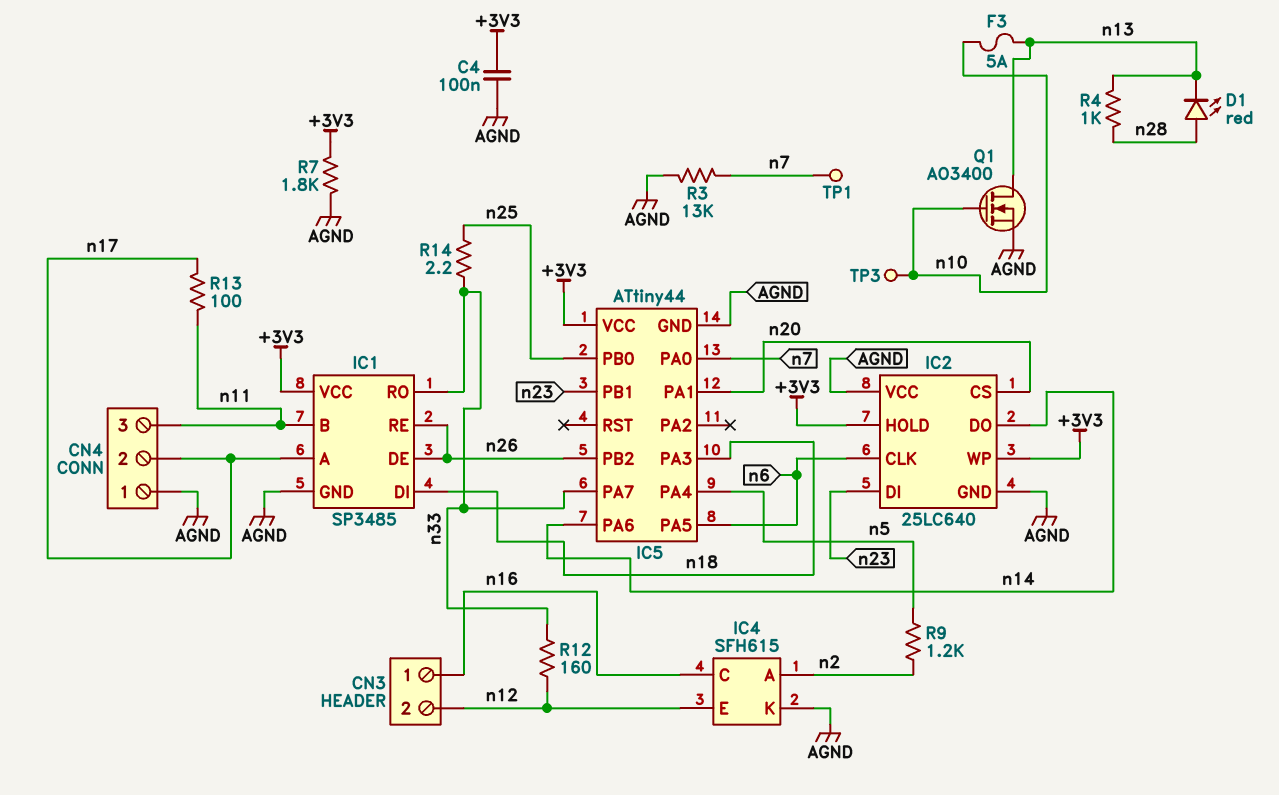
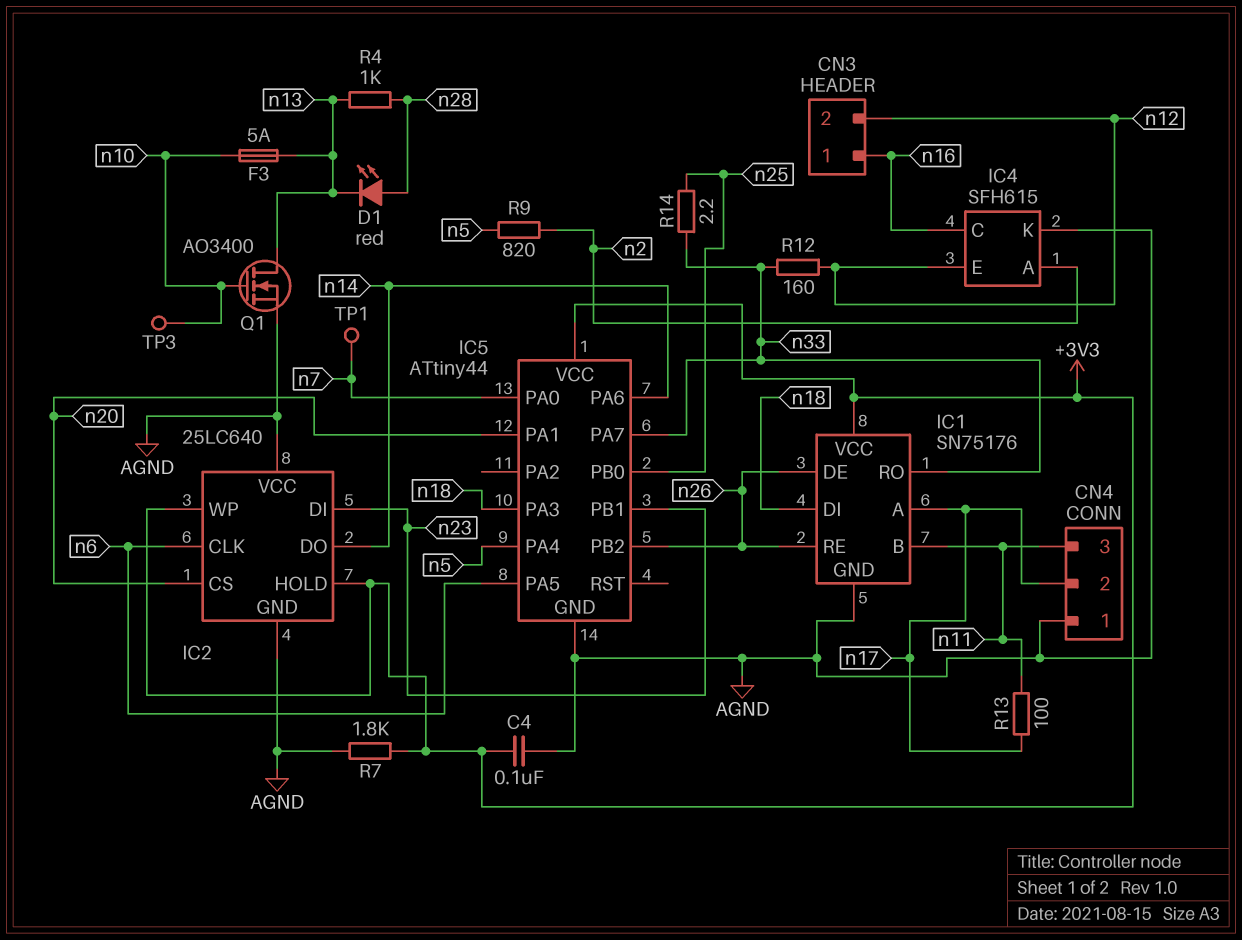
IC1: SP3485 -> SN75176
R3: 13k (AGND, n7) -> none
R9: 1.2k (n2, n5) -> 820 (n2, n5)

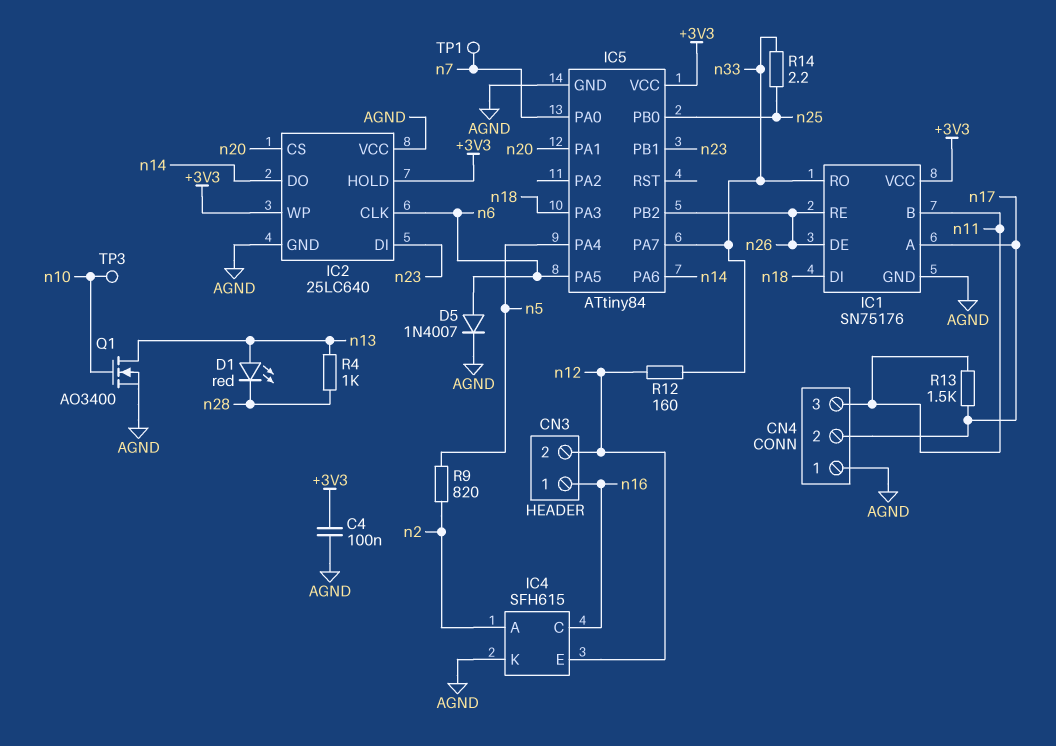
D1: LED red (A n28, K n13) -> LED red (A n13, K n28)
D5: none -> diode 1N4007 (A n6, K AGND)
F3: 5A (n10, n13) -> none
IC5: ATtiny44 -> ATtiny84
R7: 1.8k (+3V3, AGND) -> none
R13: 100 (n11, n17) -> 1.5k (n11, n17)

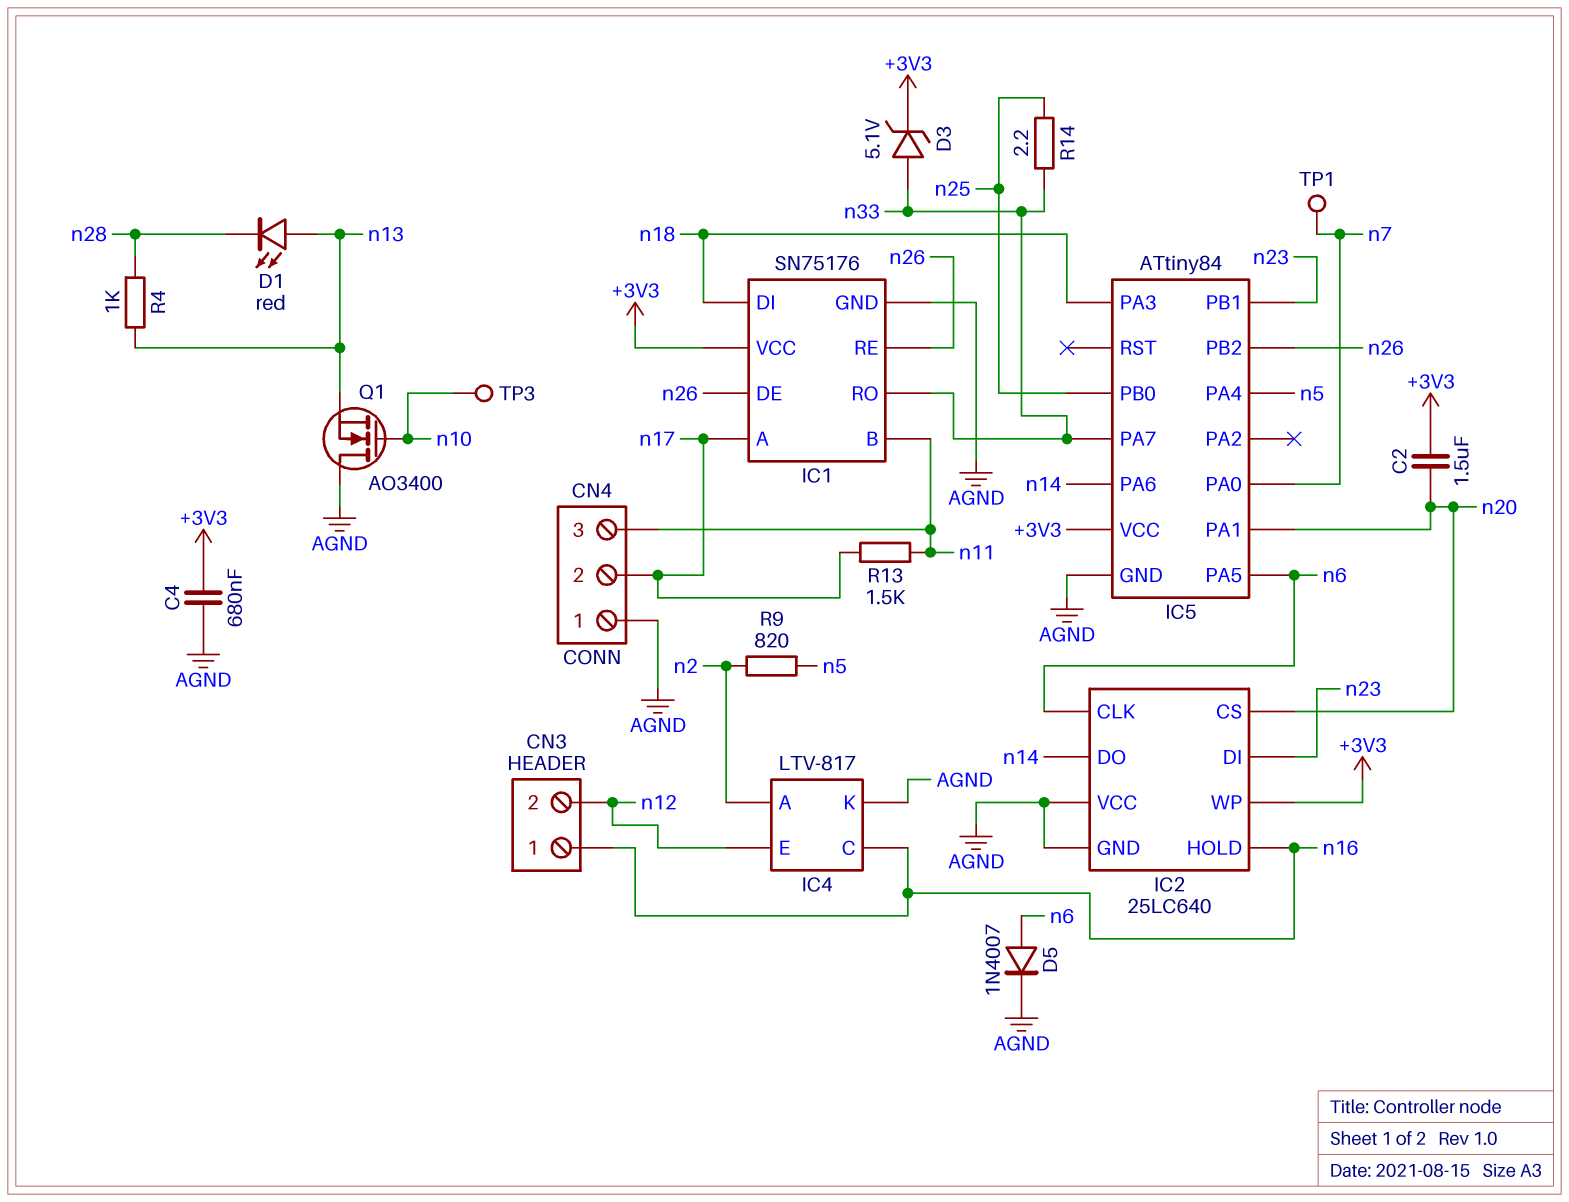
C2: none -> 1.5uF (+3V3, n20)
C4: 100nF (+3V3, AGND) -> 680nF (+3V3, AGND)
D3: none -> zener 5.1V (A n33, K +3V3)
IC2 pin HOLD: +3V3 -> n16
IC4: SFH615 -> LTV-817
Q1: NMOS AO3400 (G n10, D n13, S AGND) -> NMOS AO3400 (G n10, D AGND, S n13)
R12: 160 (n12, n33) -> none

